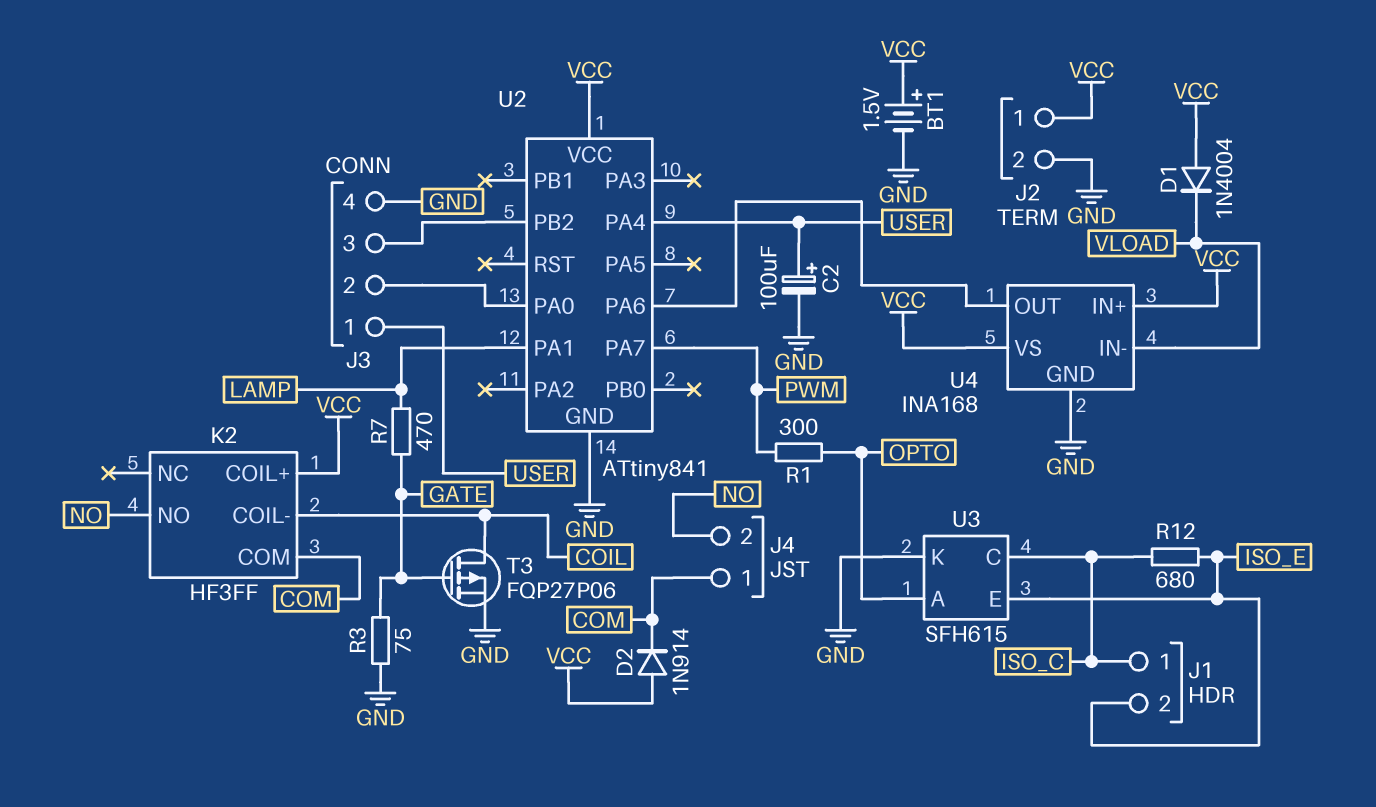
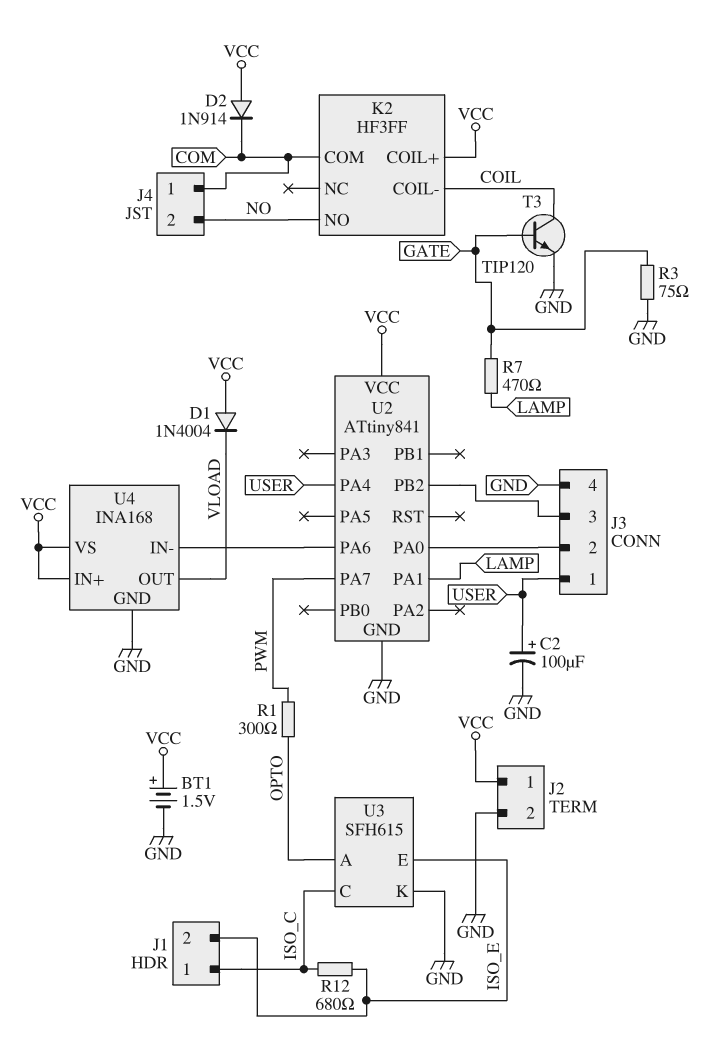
T3: PMOS FQP27P06 (G GATE, D COIL, S GND) -> NPN TIP120 (B GATE, C COIL, E GND)
U4 pin IN-: VLOAD -> U2/PA6
U4 pin OUT: U2/PA6 -> VLOAD

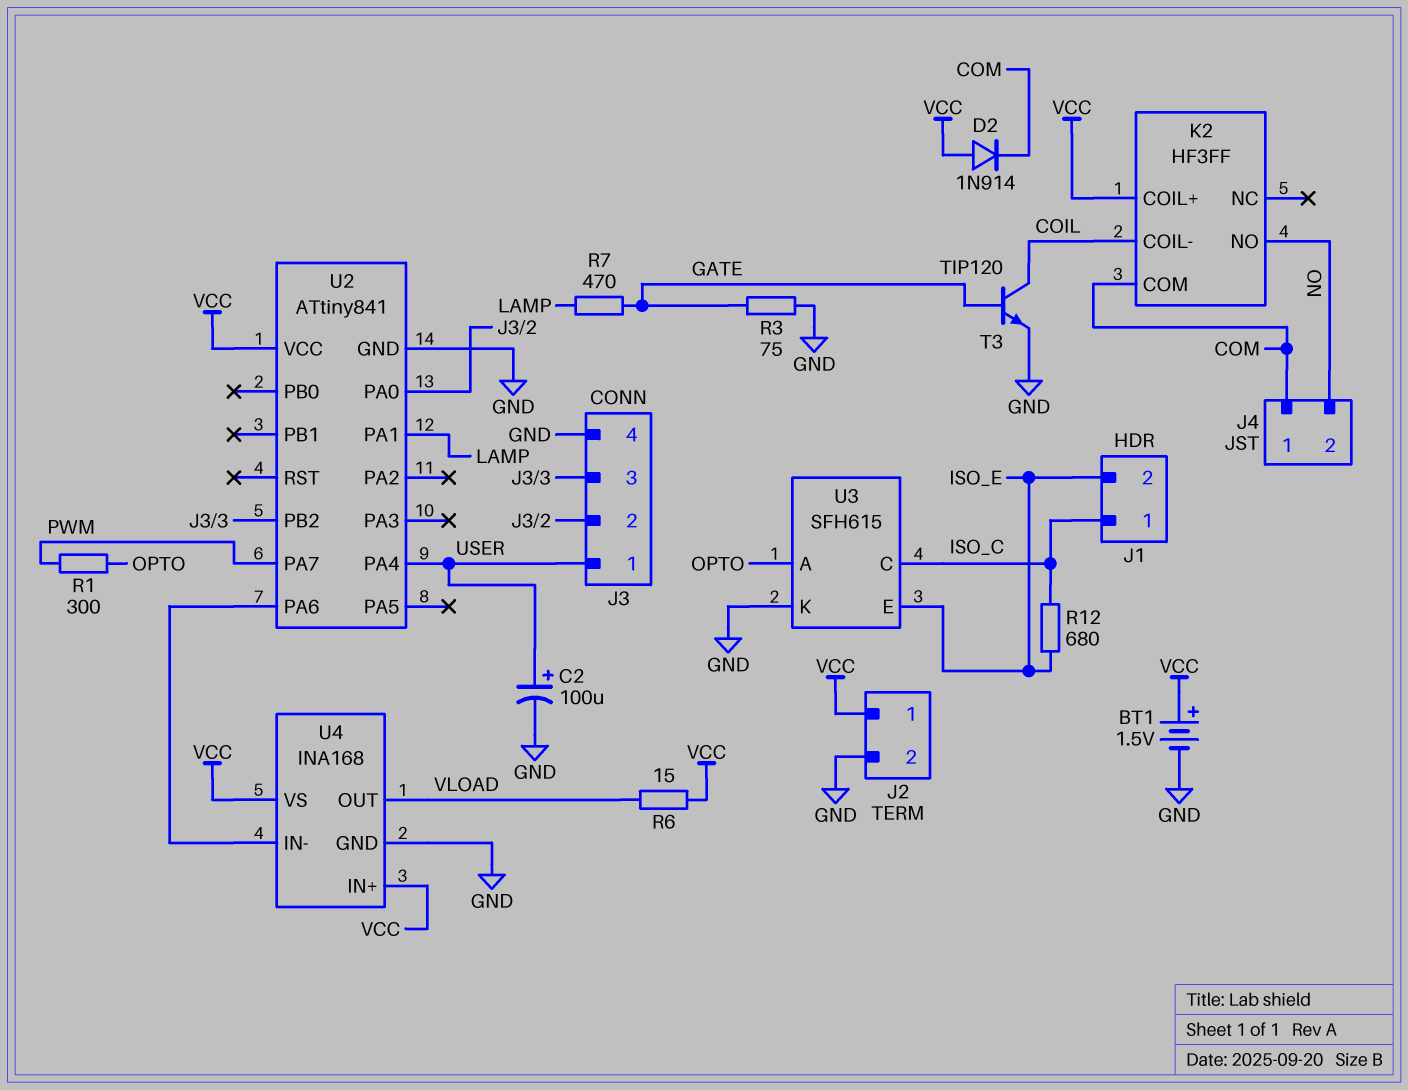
D1: diode 1N4004 (A VCC, K VLOAD) -> none
R6: none -> 15 (VCC, VLOAD)

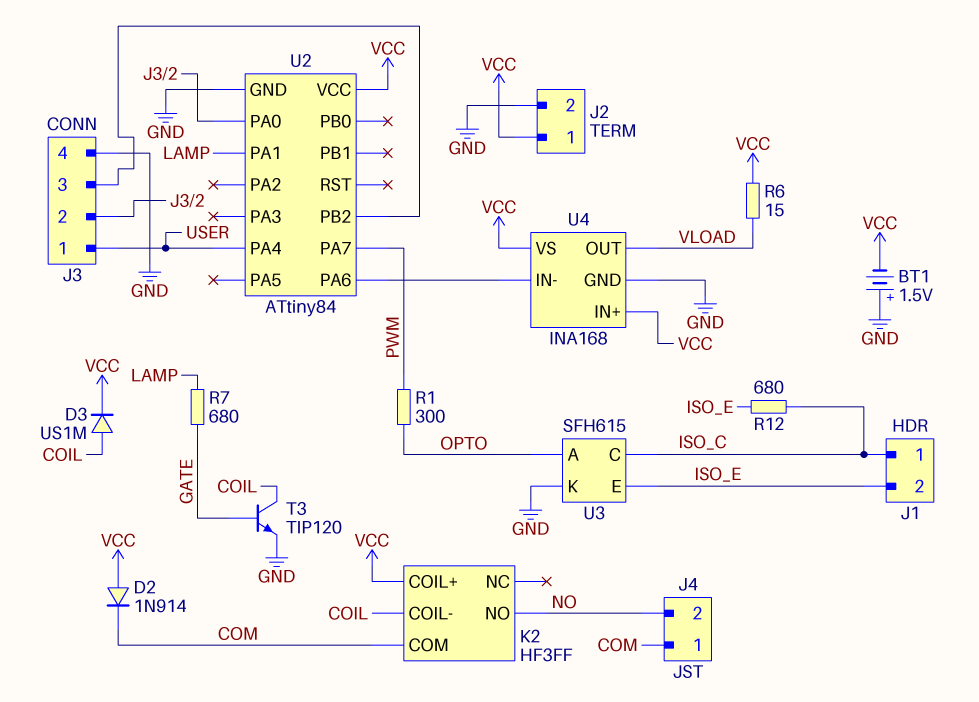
BT1: 1.5V (plus VCC, minus GND) -> 1.5V (plus GND, minus VCC)
C2: 100uF (plus USER, minus GND) -> none
D3: none -> diode US1M (A COIL, K VCC)
R3: 75 (GATE, GND) -> none
R7: 470 (GATE, LAMP) -> 680 (GATE, LAMP)
U2: ATtiny841 -> ATtiny84

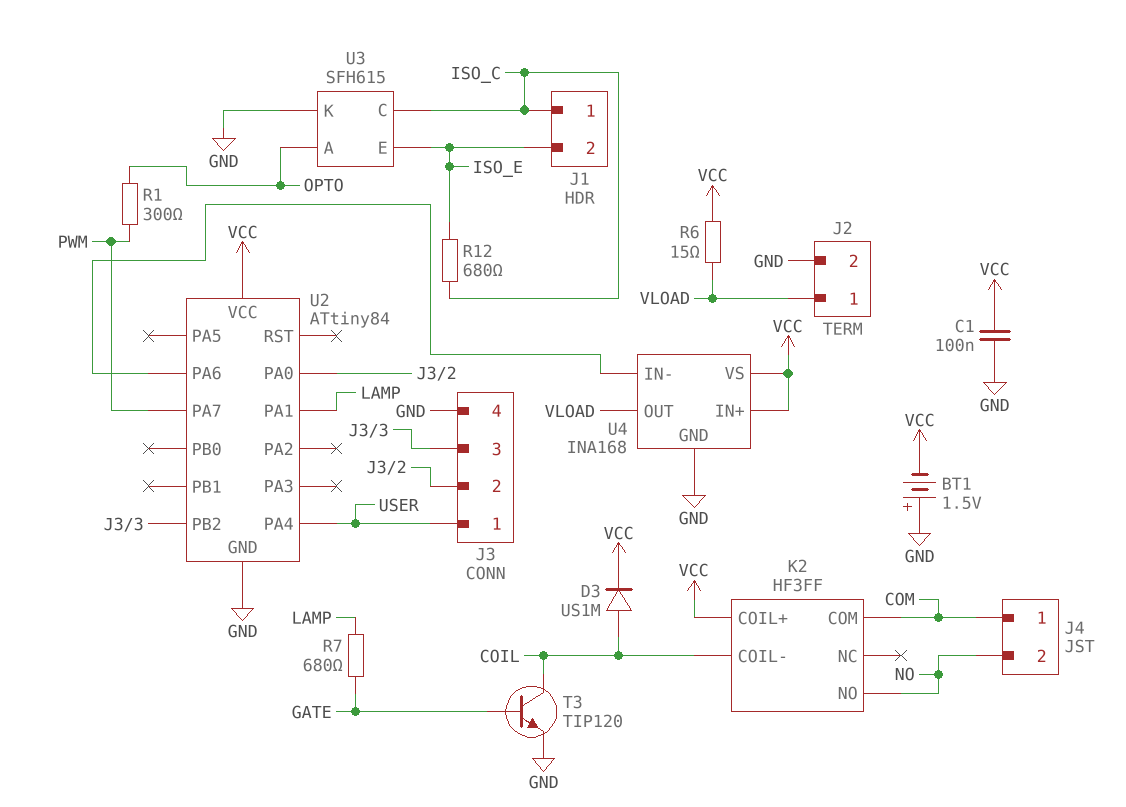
C1: none -> 100nF (GND, VCC)
D2: diode 1N914 (A VCC, K COM) -> none
J2 pin 1: VCC -> VLOAD

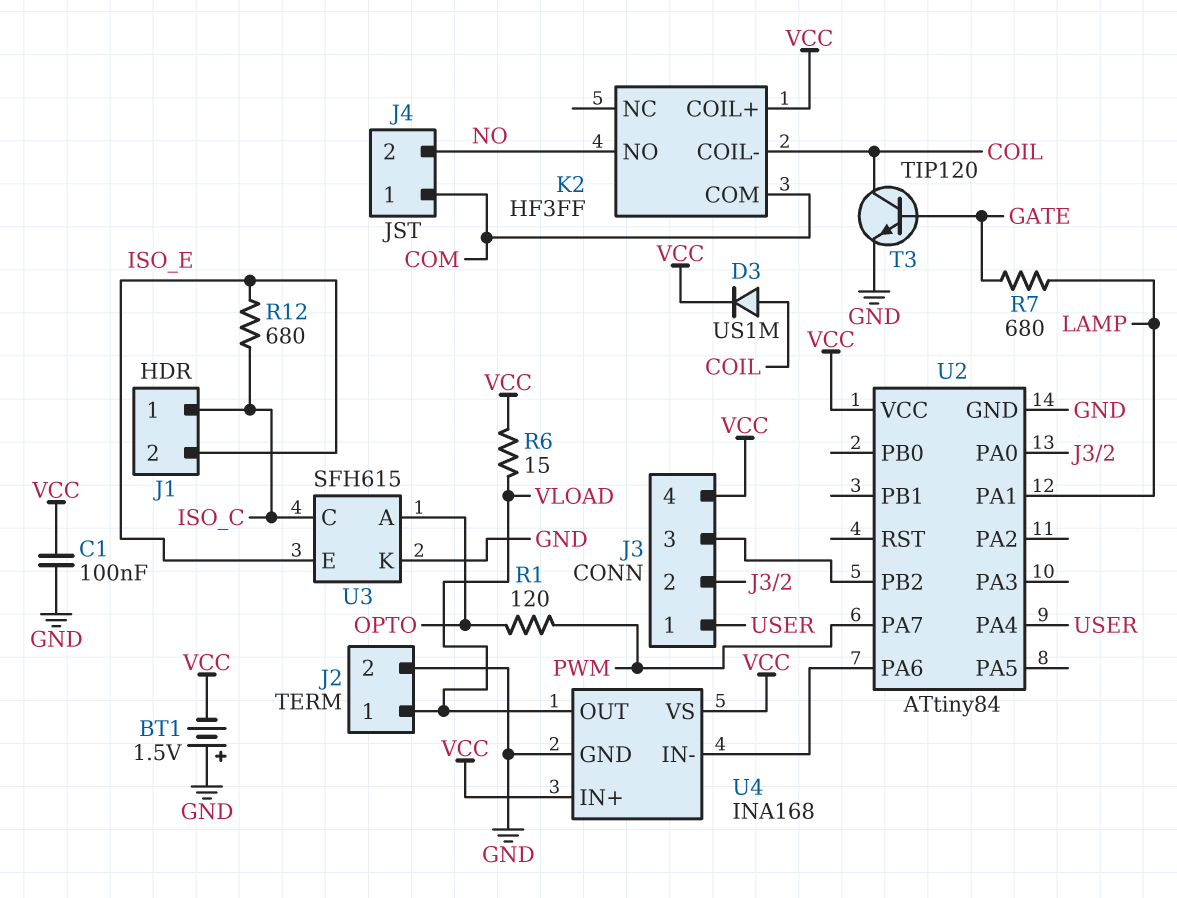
J3 pin 4: GND -> VCC
R1: 300 (OPTO, PWM) -> 120 (OPTO, PWM)

